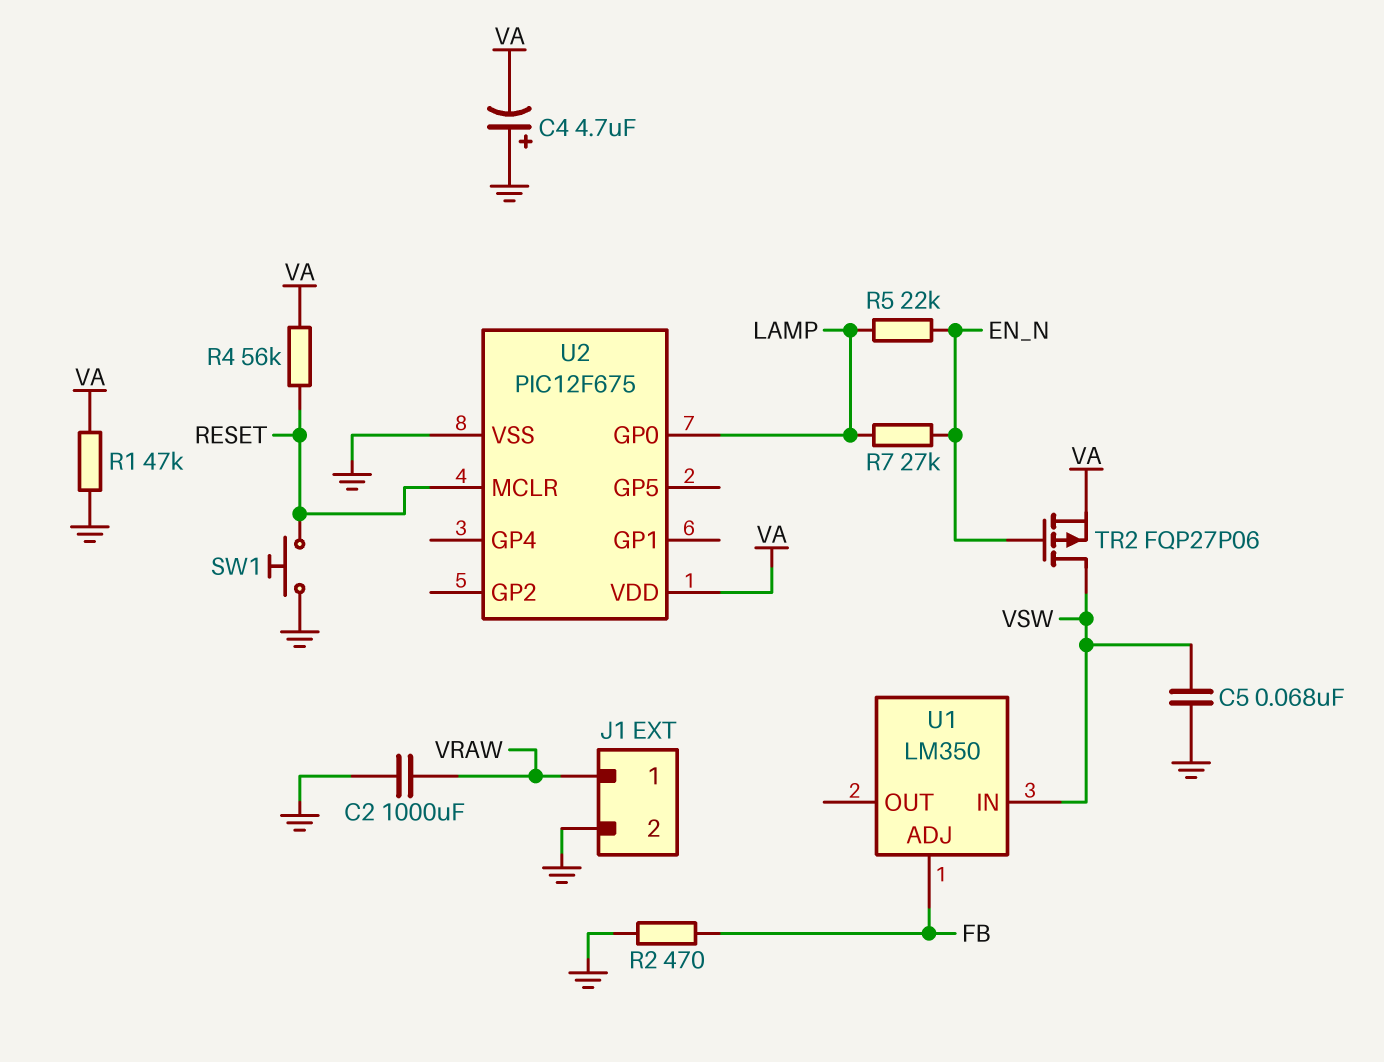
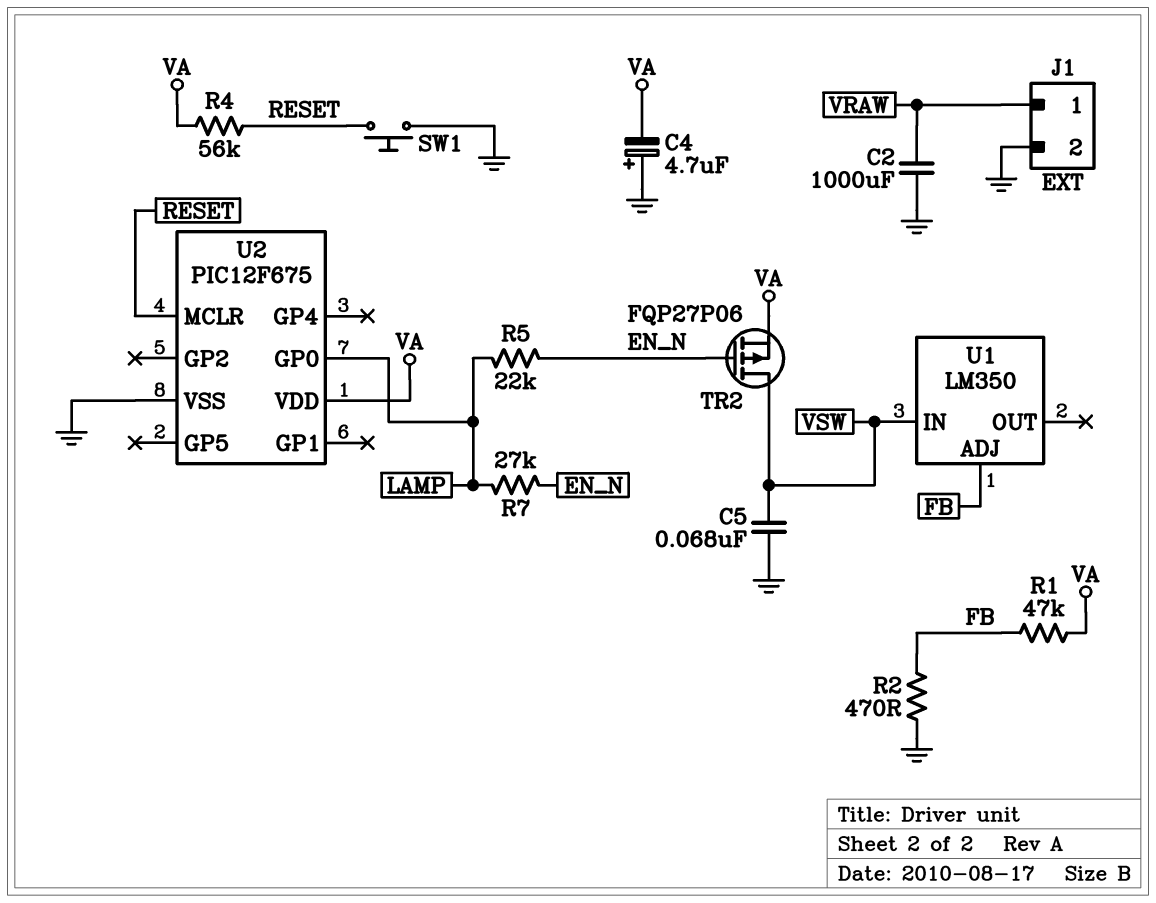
R1: 47k (GND, VA) -> 47k (FB, VA)

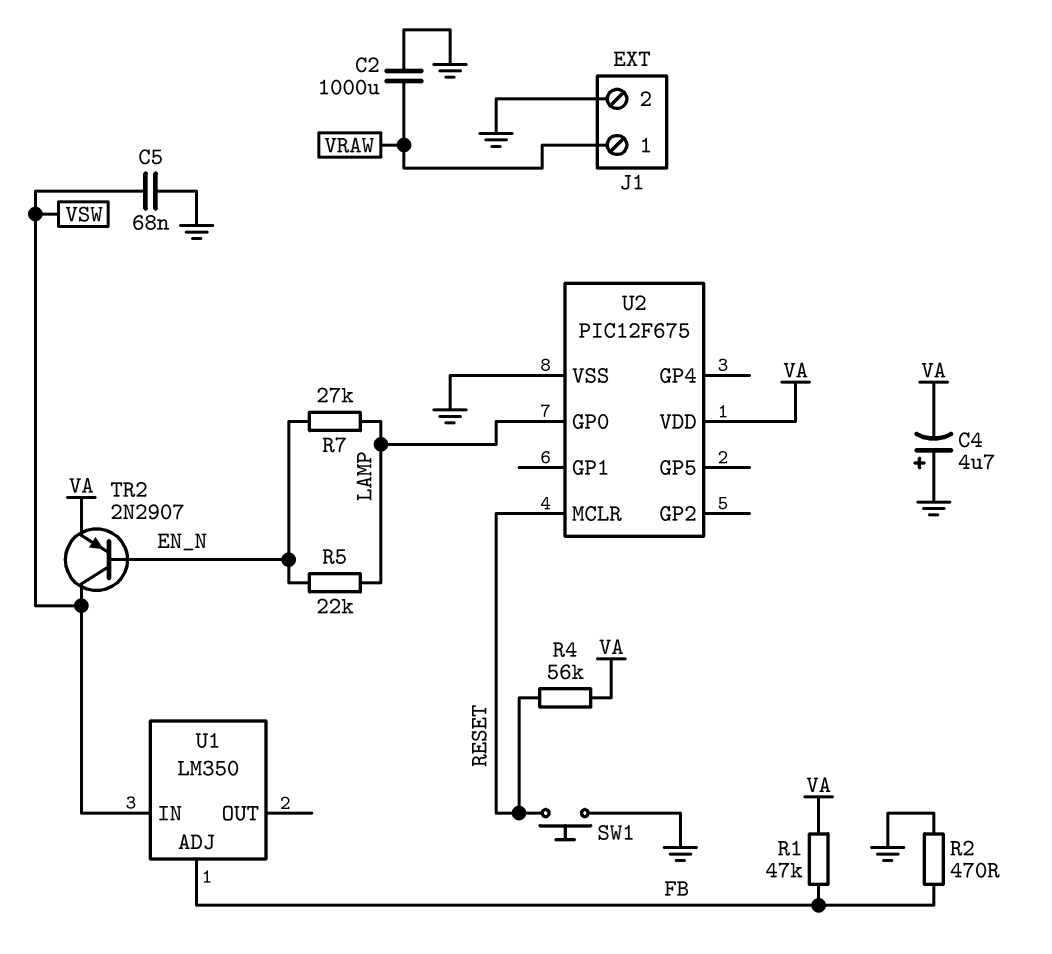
TR2: PMOS FQP27P06 (G EN_N, D VSW, S VA) -> PNP 2N2907 (B EN_N, C VSW, E VA)

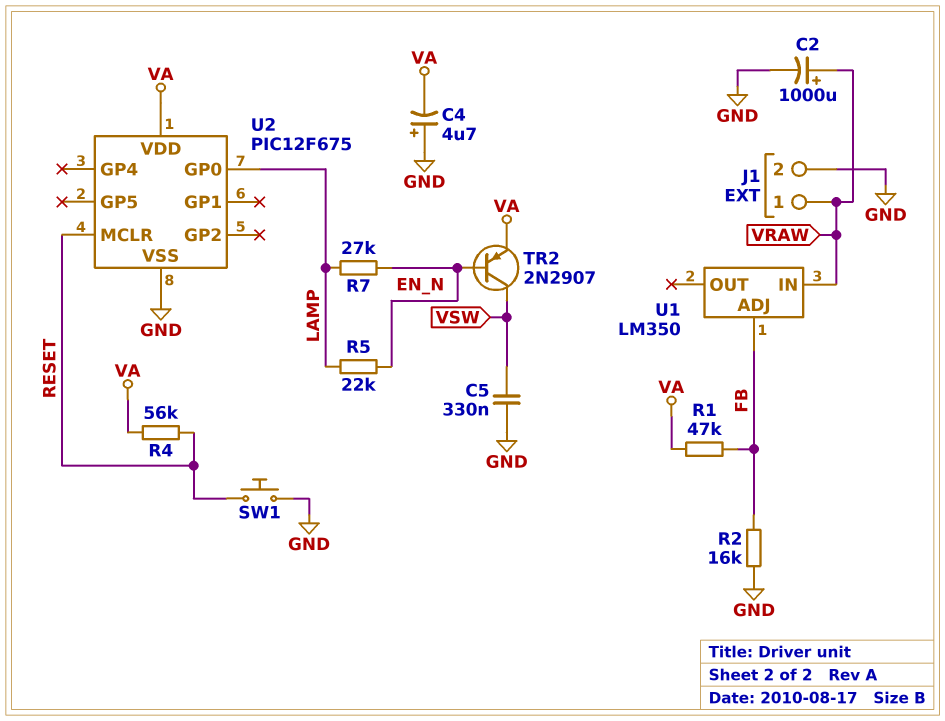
C2: 1000uF (GND, VRAW) -> 1000uF (plus VRAW, minus GND)
C5: 68nF (GND, VSW) -> 330nF (GND, VSW)
R2: 470 (FB, GND) -> 16k (FB, GND)
U1 pin IN: VSW -> VRAW

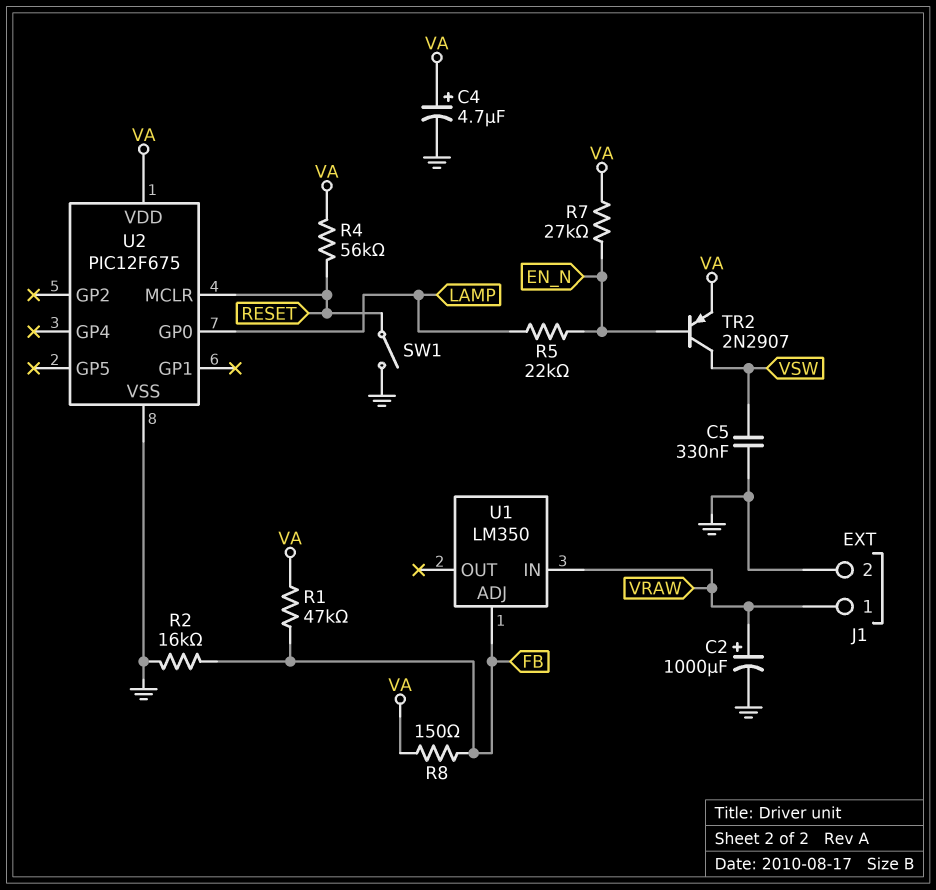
C4: 4.7uF (plus GND, minus VA) -> 4.7uF (plus VA, minus GND)
R7: 27k (EN_N, LAMP) -> 27k (EN_N, VA)
R8: none -> 150 (FB, VA)
SW1: button (GND, RESET) -> switch (GND, RESET)

